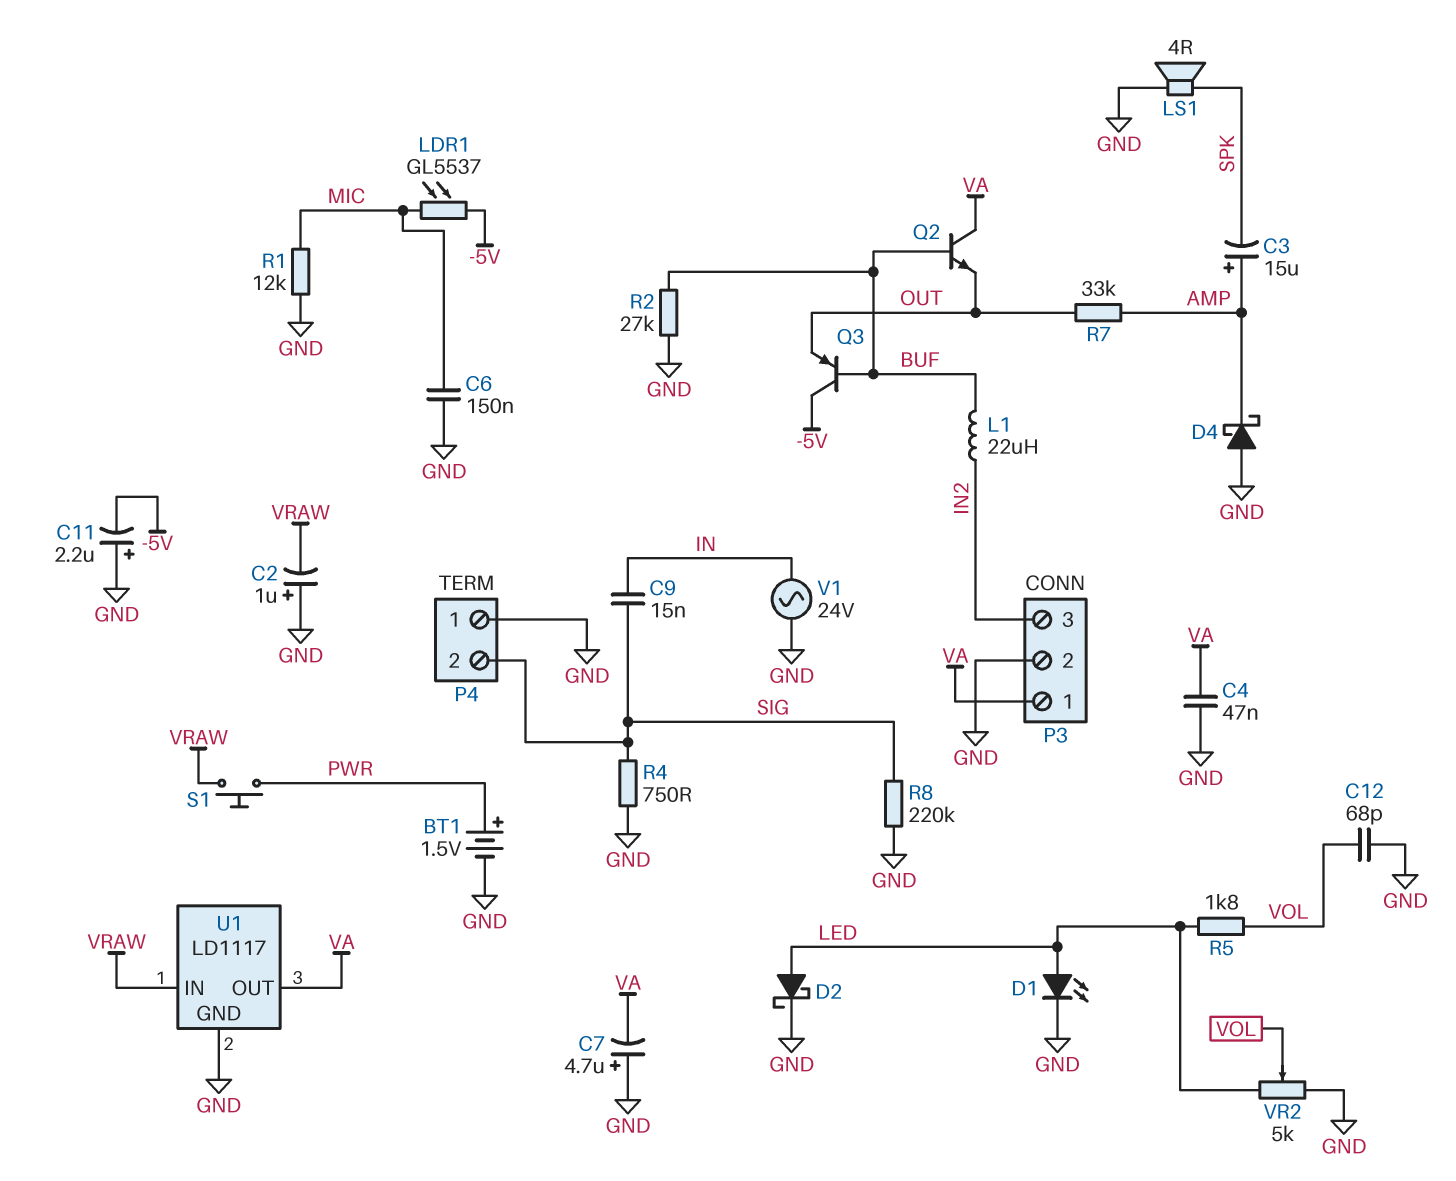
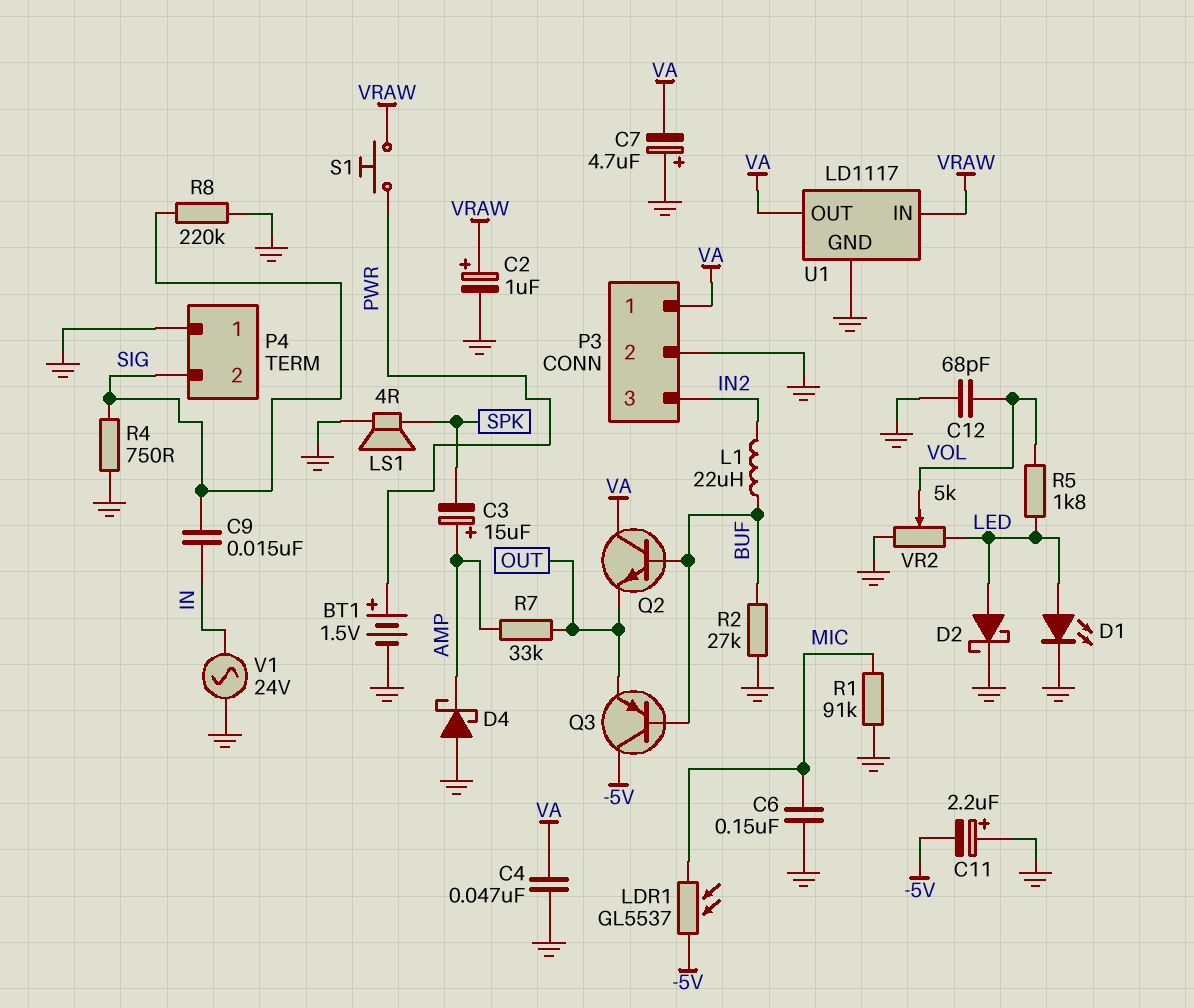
C2: 1uF (plus GND, minus VRAW) -> 1uF (plus VRAW, minus GND)
R1: 12k (GND, MIC) -> 91k (GND, MIC)

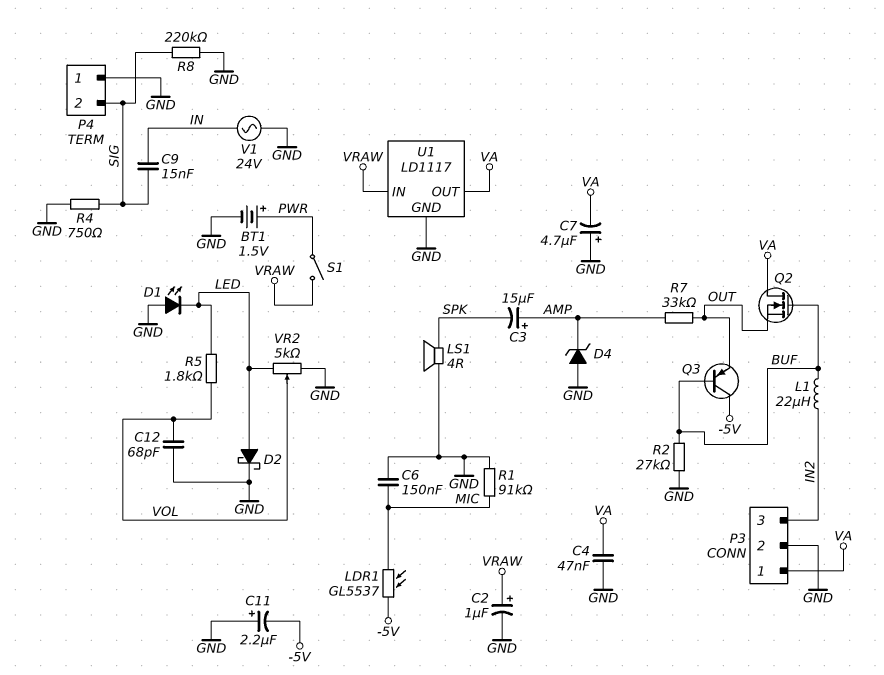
D1: LED (A LED, K GND) -> LED (A GND, K LED)
D4: schottky (A GND, K AMP) -> zener (A GND, K AMP)
Q2: NPN (B BUF, C VA, E OUT) -> NMOS (G BUF, D VA, S OUT)
S1: button (PWR, VRAW) -> switch (PWR, VRAW)

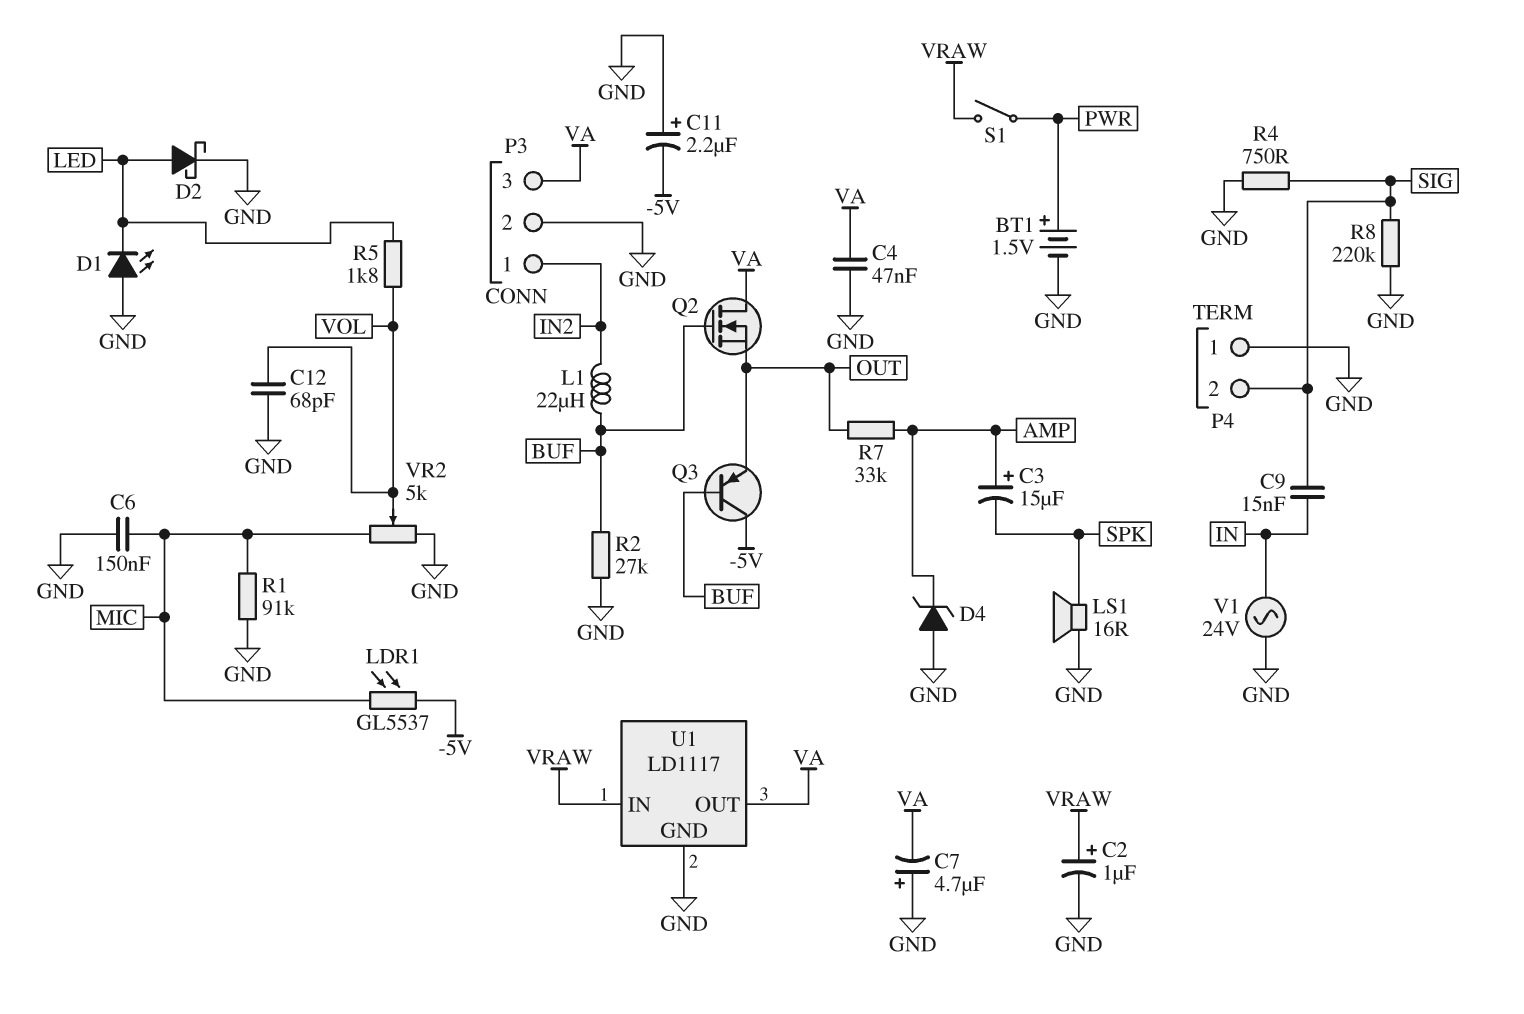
LS1: speaker 4R (GND, SPK) -> speaker 16R (GND, SPK)
P3 pin 1: VA -> IN2
P3 pin 3: IN2 -> VA
VR2: 5k (GND, LED, wiper VOL) -> 5k (GND, MIC, wiper VOL)

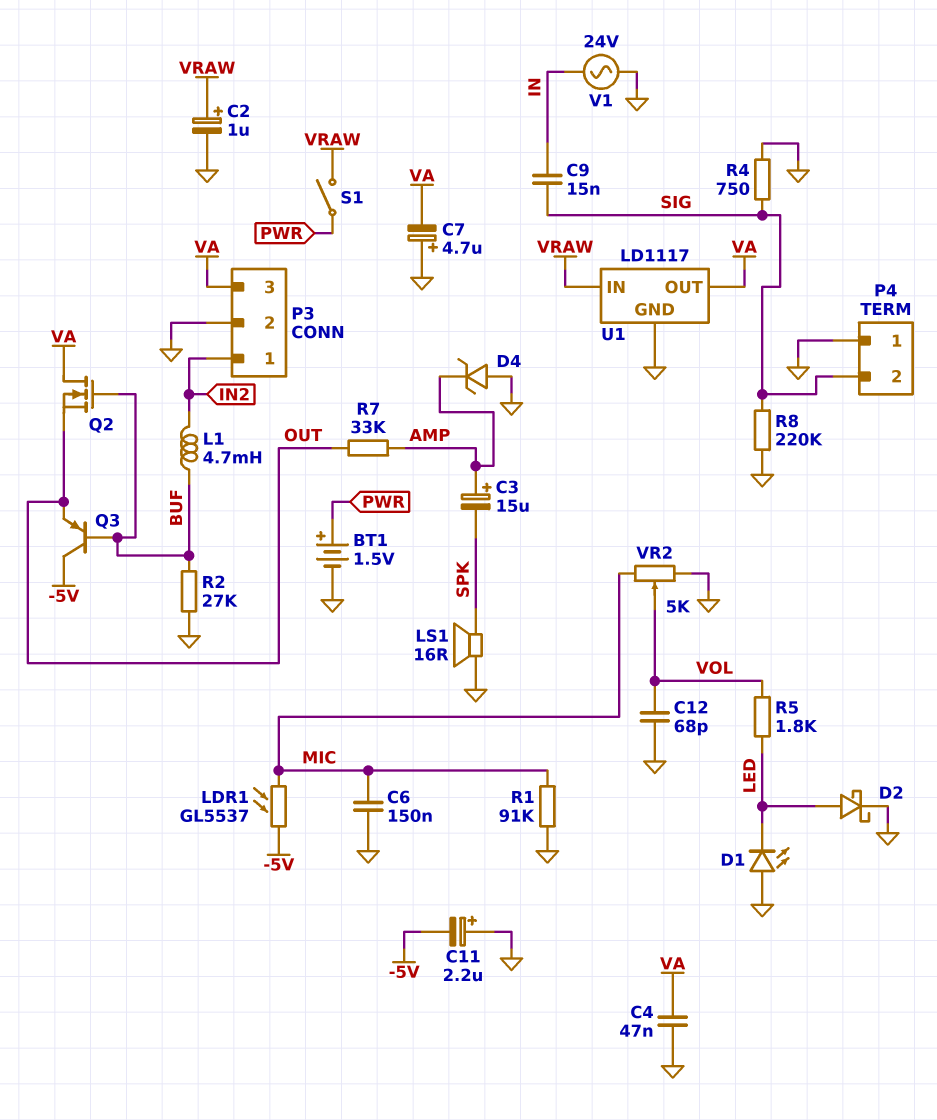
L1: 22uH (BUF, IN2) -> 4.7mH (BUF, IN2)

